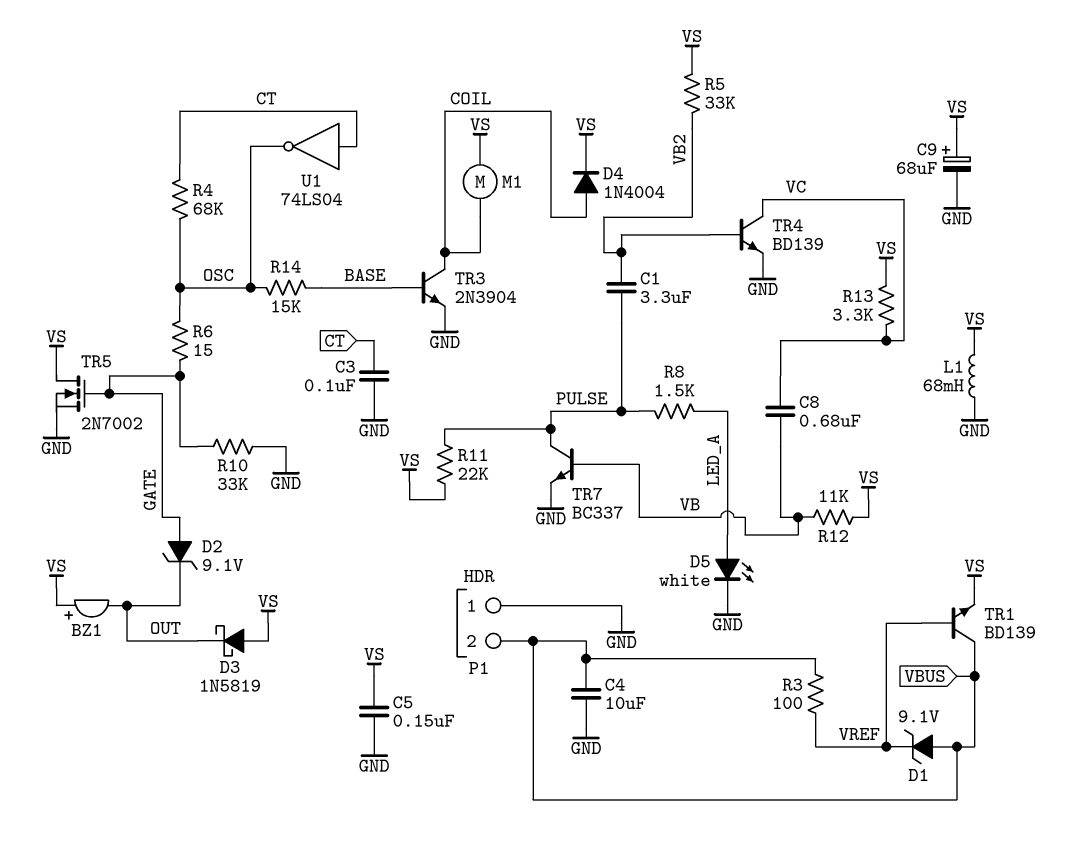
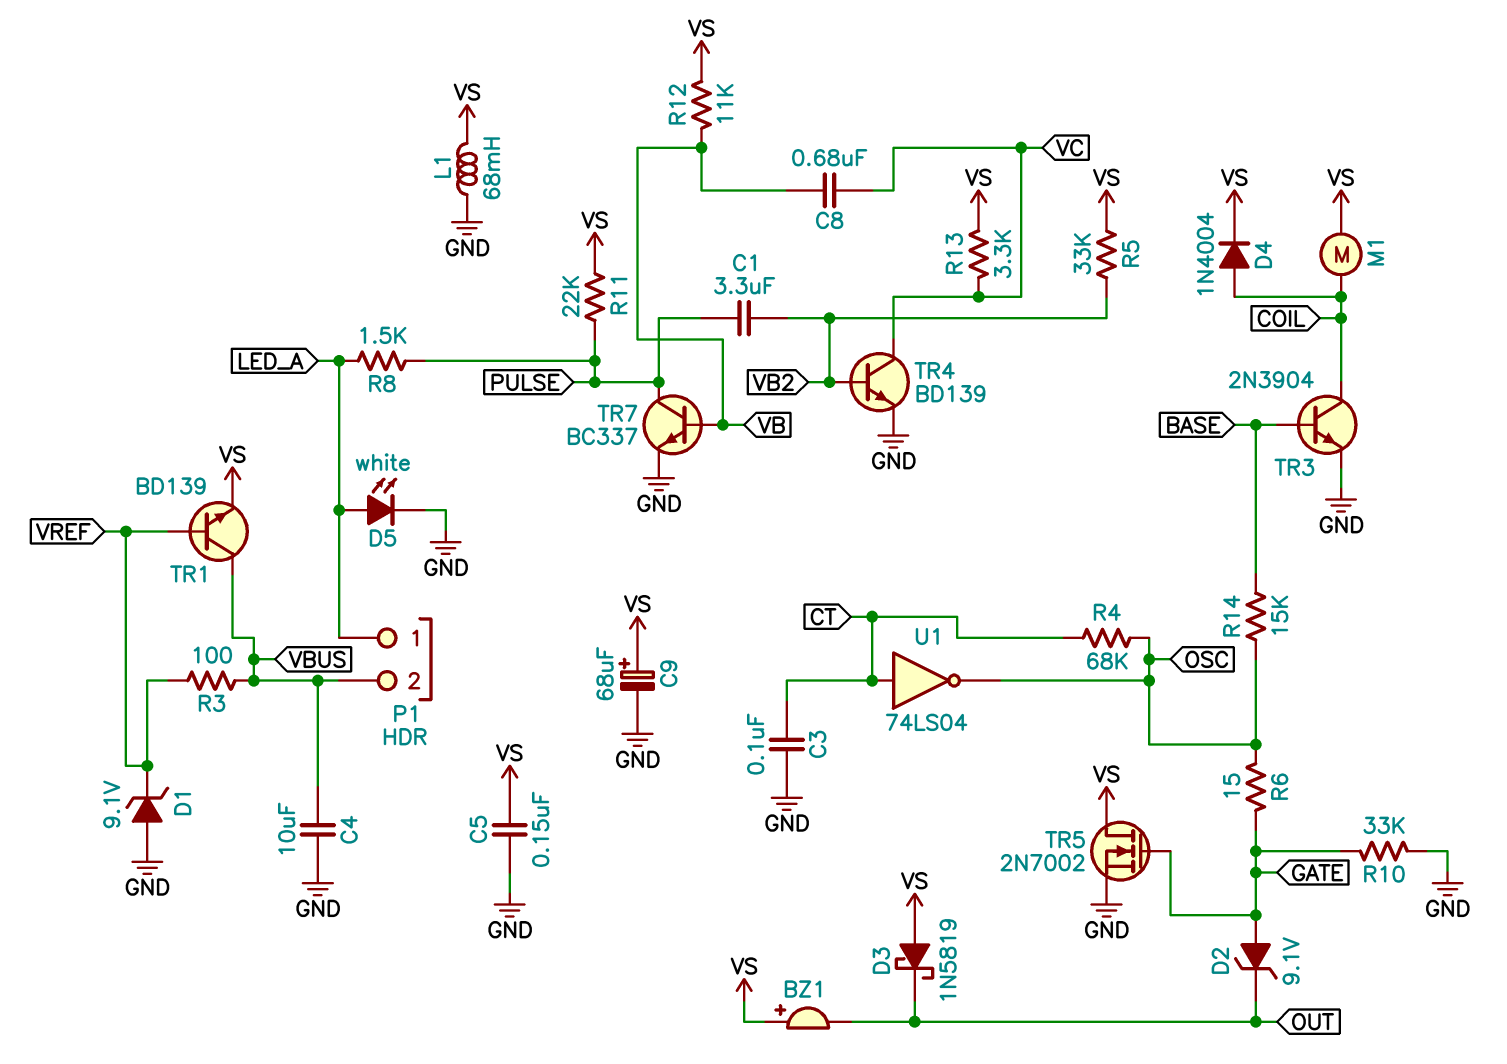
D1: zener 9.1V (A VBUS, K VREF) -> zener 9.1V (A GND, K VREF)
P1 pin 1: GND -> LED_A

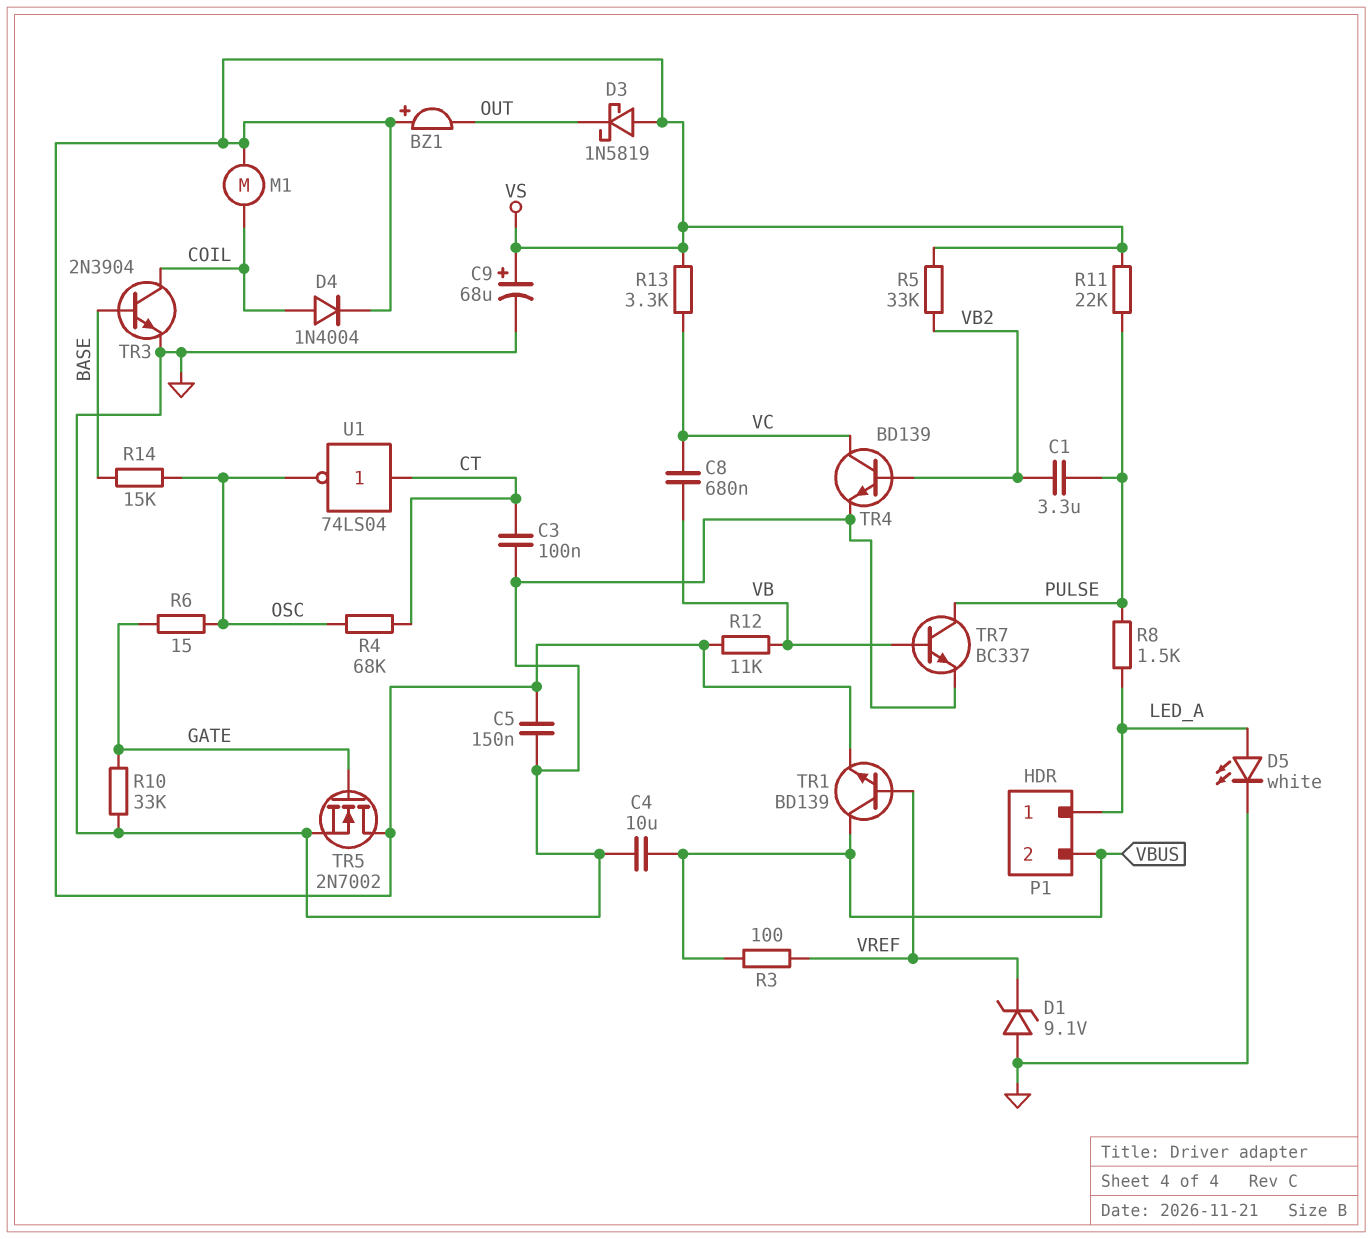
D2: zener 9.1V (A GATE, K OUT) -> none
L1: 68mH (GND, VS) -> none

